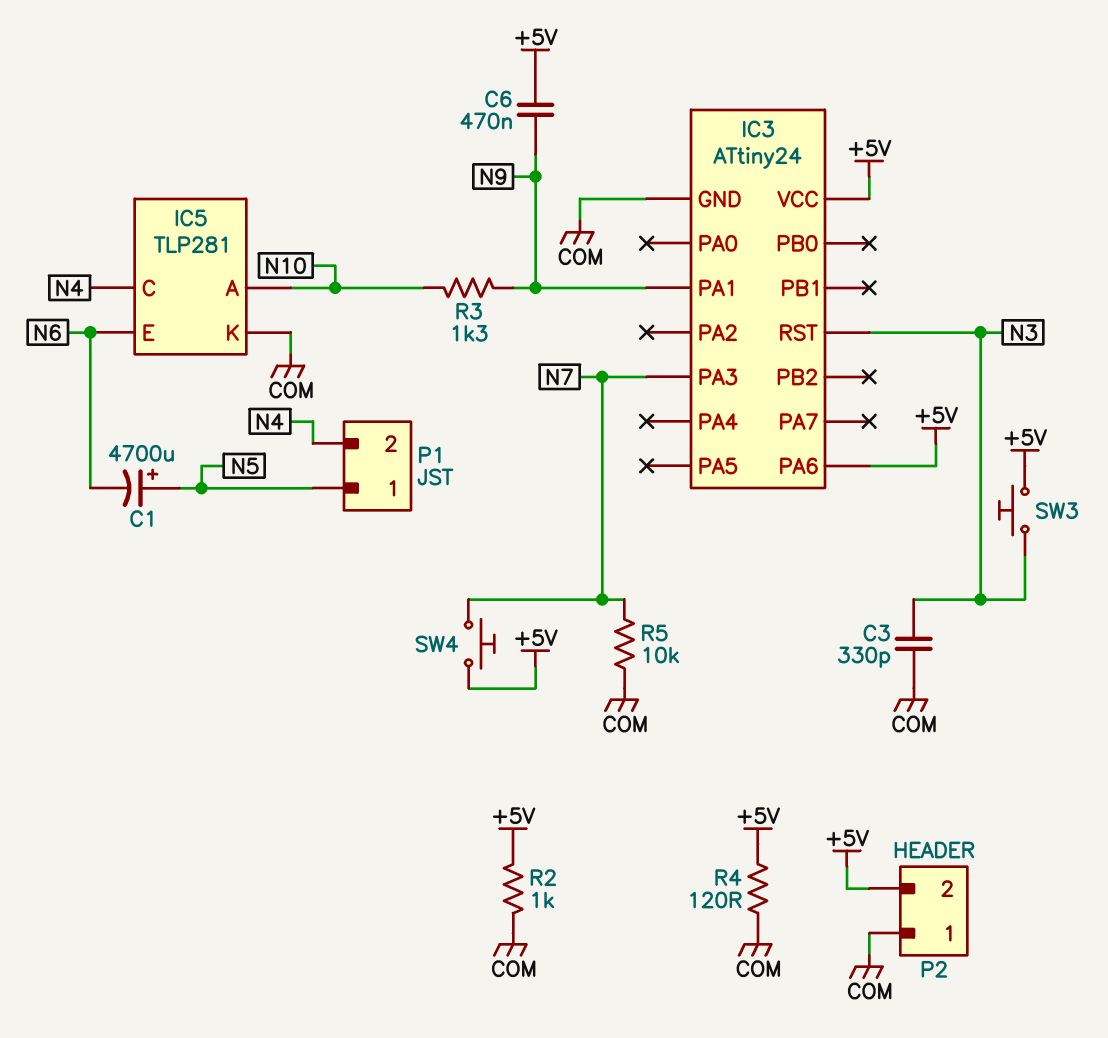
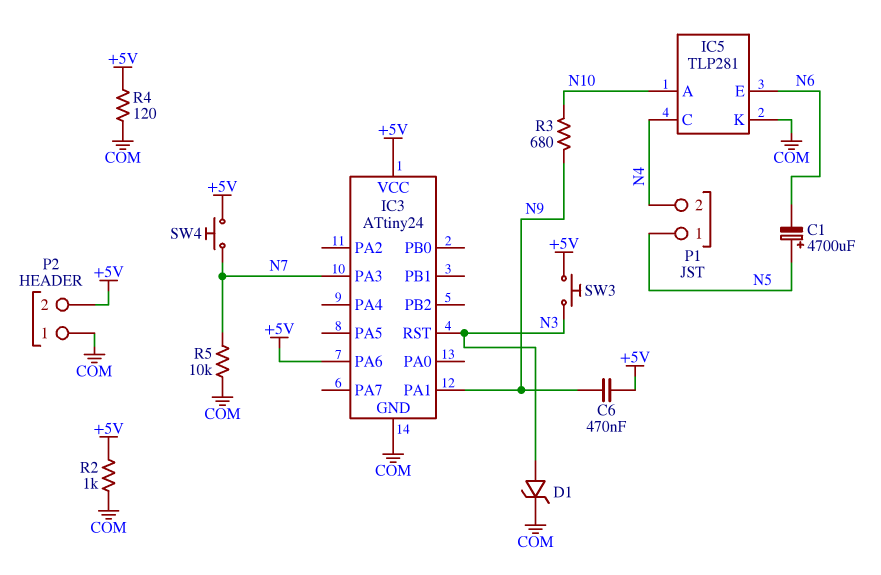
C3: 330pF (COM, N3) -> none
D1: none -> zener (A N3, K COM)
R3: 1.3k (N9, N10) -> 680 (N9, N10)

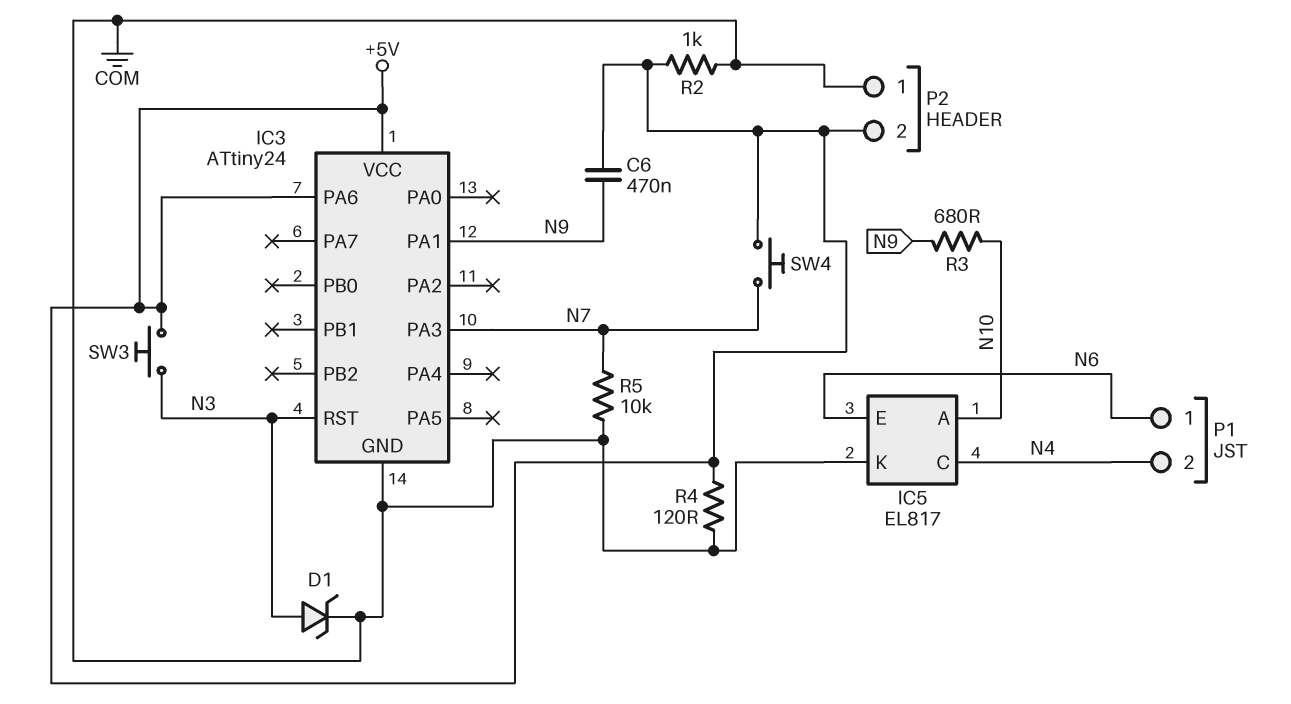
C1: 4700uF (plus N5, minus N6) -> none
IC5: TLP281 -> EL817
P1 pin 1: N5 -> N6

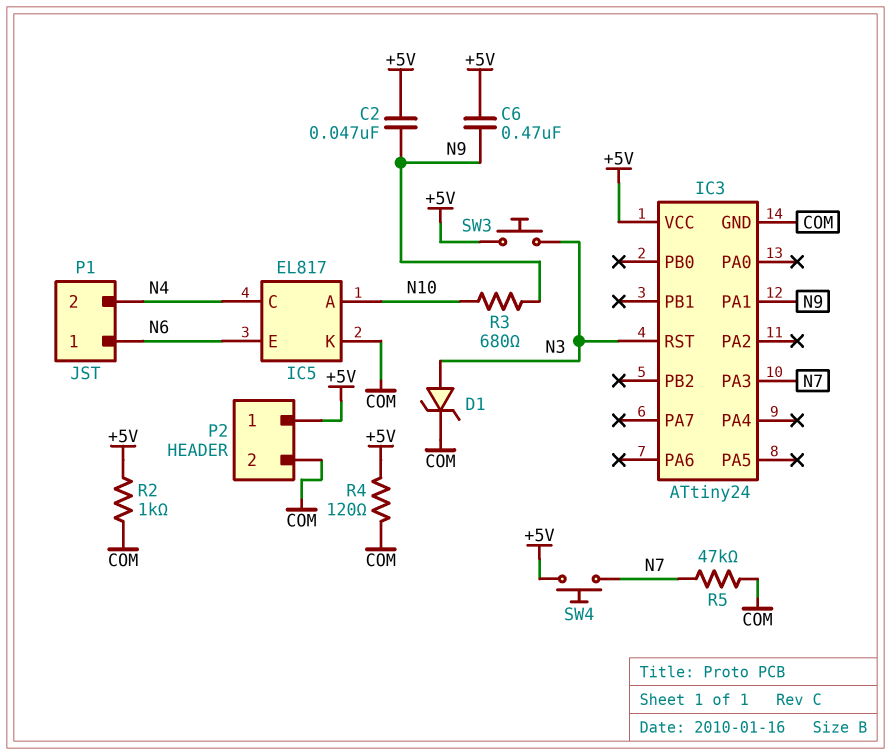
C2: none -> 47nF (+5V, N9)
IC3 pin PA6: +5V -> none
P2 pin 1: COM -> +5V
P2 pin 2: +5V -> COM
R5: 10k (COM, N7) -> 47k (COM, N7)

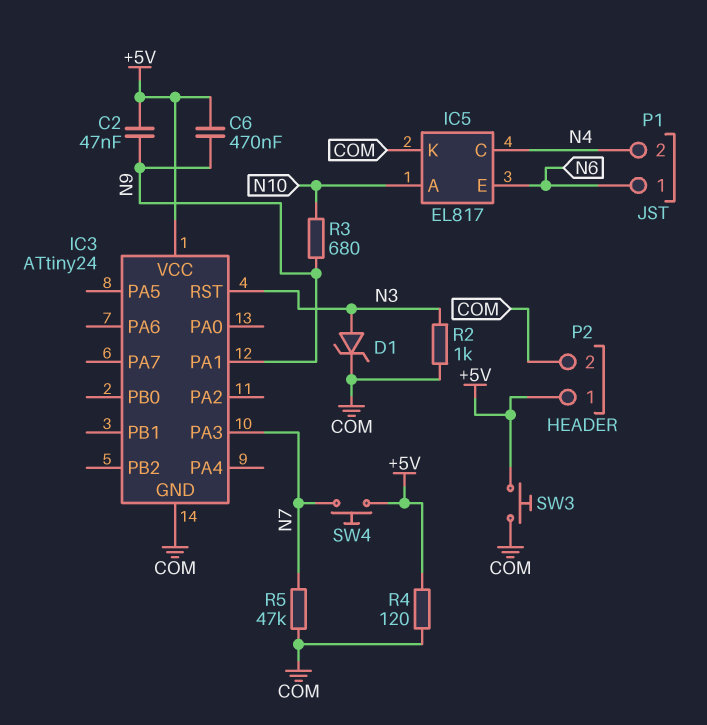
R2: 1k (+5V, COM) -> 1k (COM, N3)
SW3: button (+5V, N3) -> button (+5V, COM)

